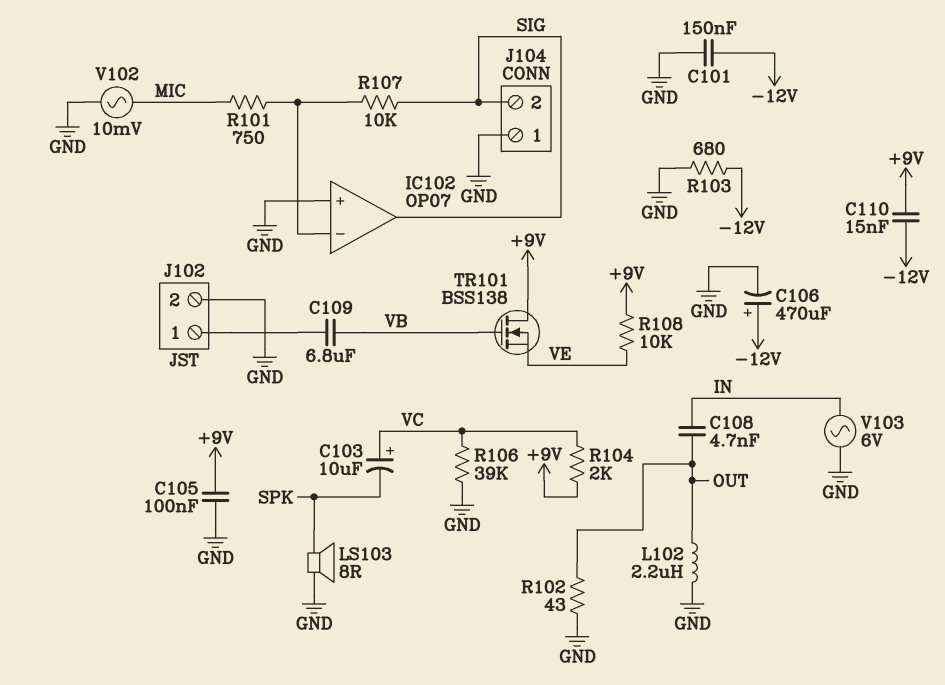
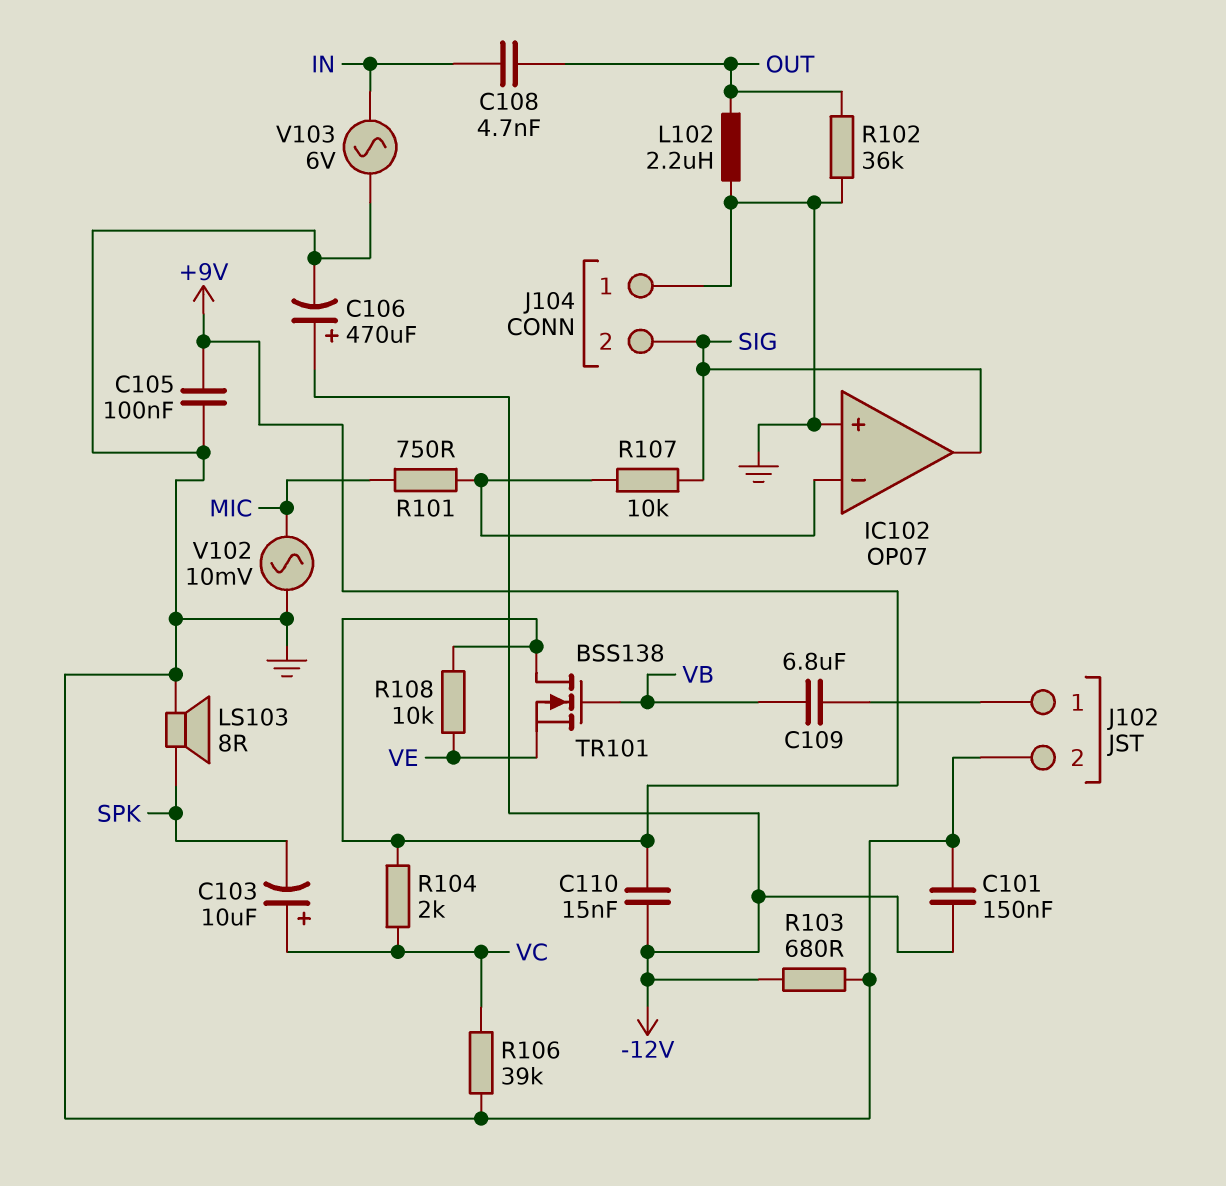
R102: 43 (GND, OUT) -> 36k (GND, OUT)

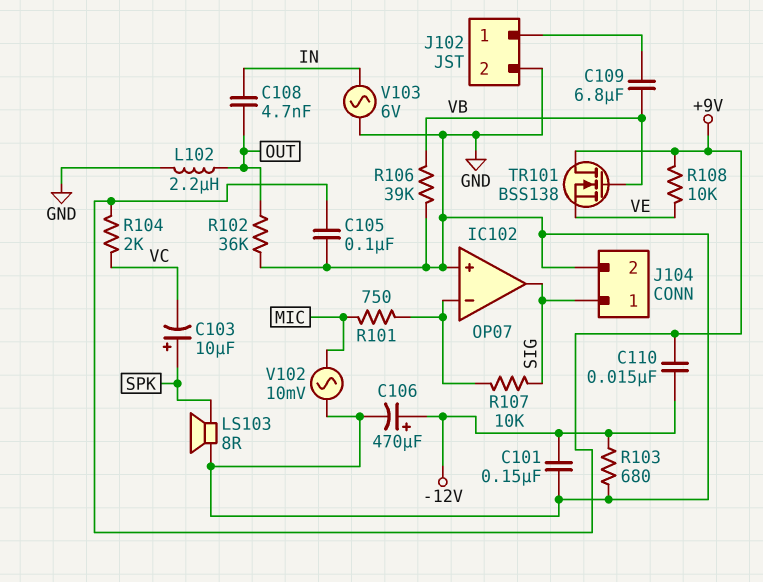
C103: 10uF (plus VC, minus SPK) -> 10uF (plus SPK, minus VC)
J104 pin 1: GND -> SIG
J104 pin 2: SIG -> GND
R106: 39k (GND, VC) -> 39k (GND, VB)

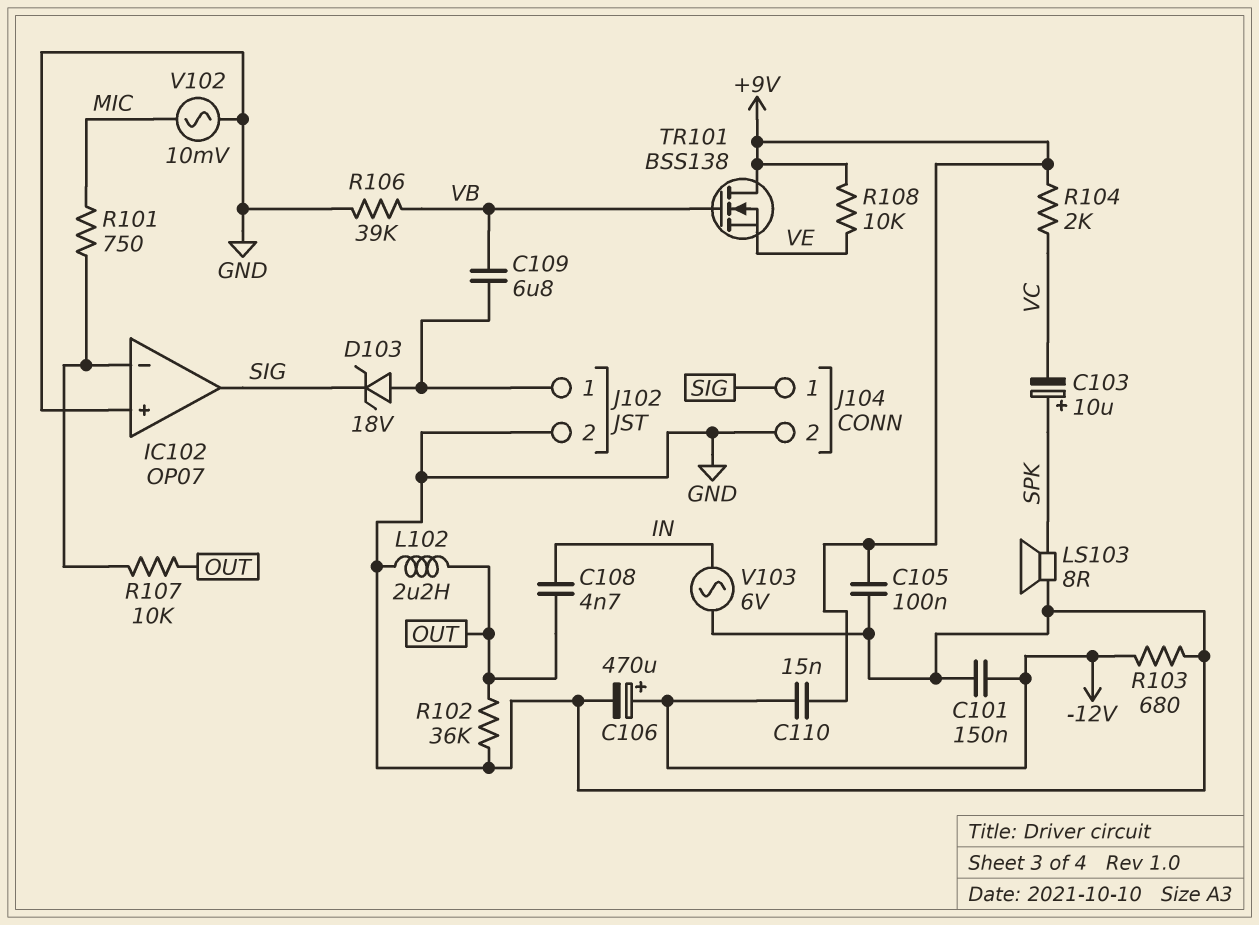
D103: none -> zener 18V (A J102/1, K SIG)
R107: 10k (IC102/in-, SIG) -> 10k (IC102/in-, OUT)

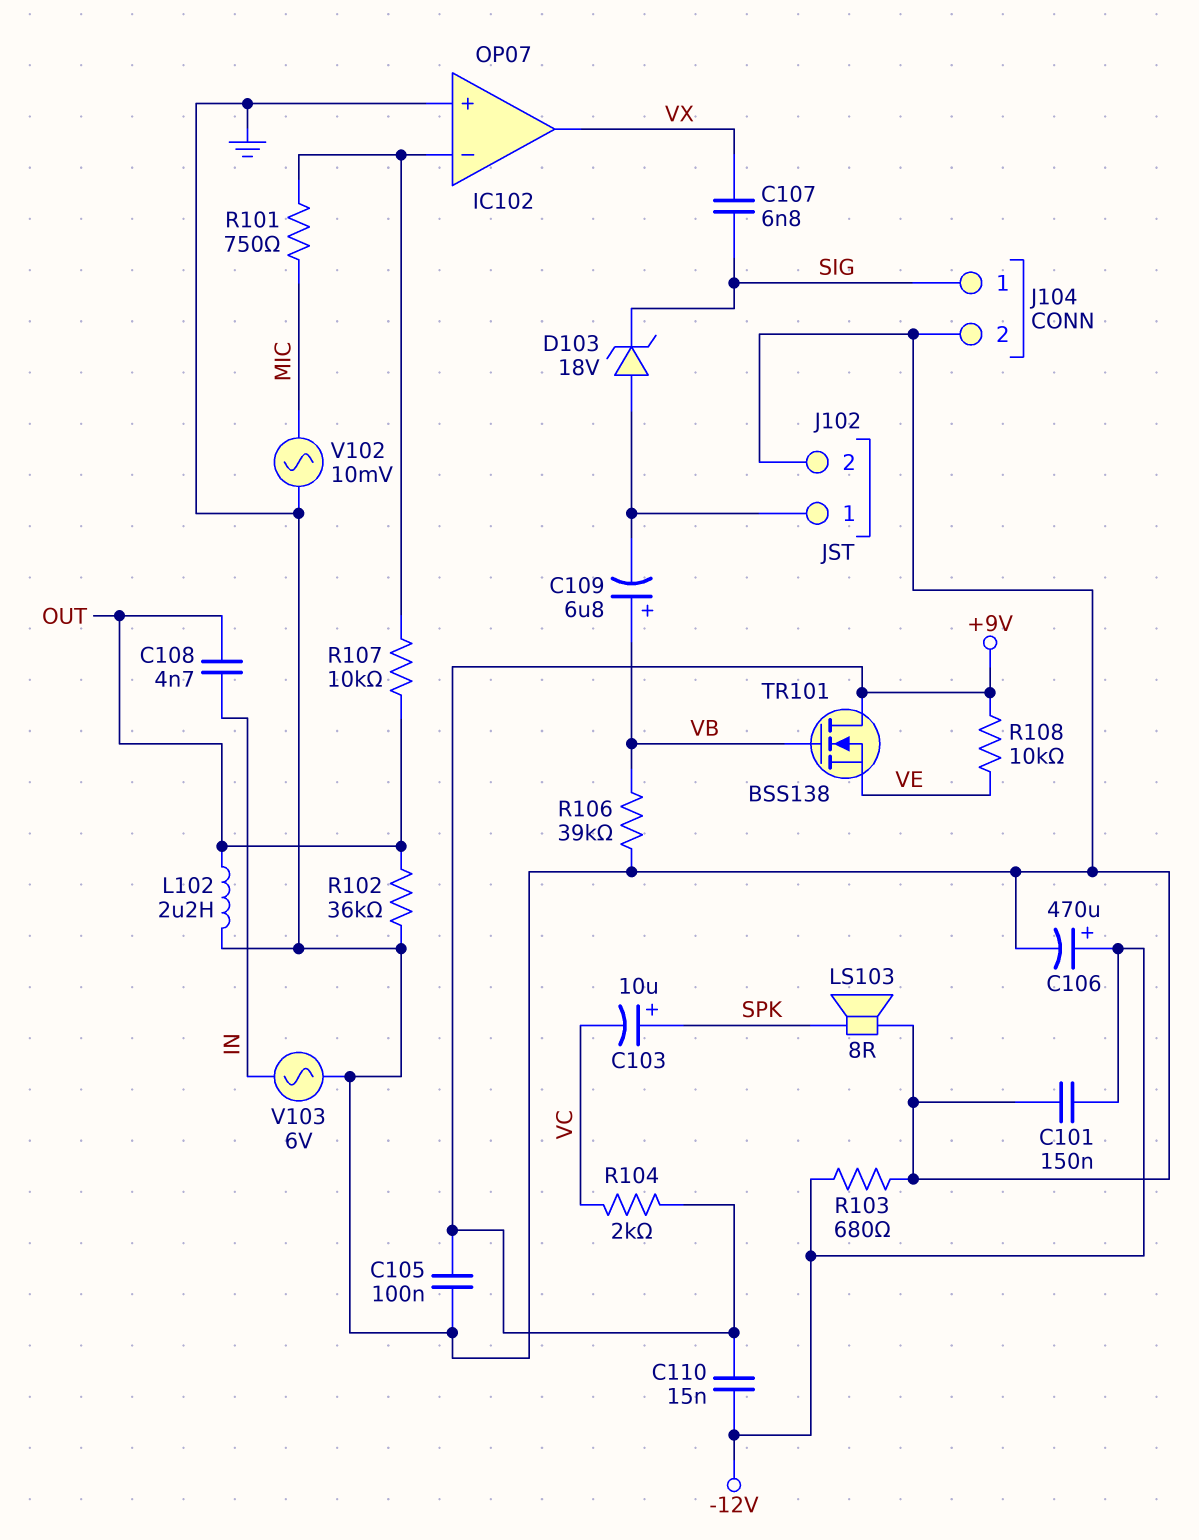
C107: none -> 6.8nF (SIG, VX)
C109: 6.8uF (J102/1, VB) -> 6.8uF (plus VB, minus J102/1)
IC102 pin out: SIG -> VX

